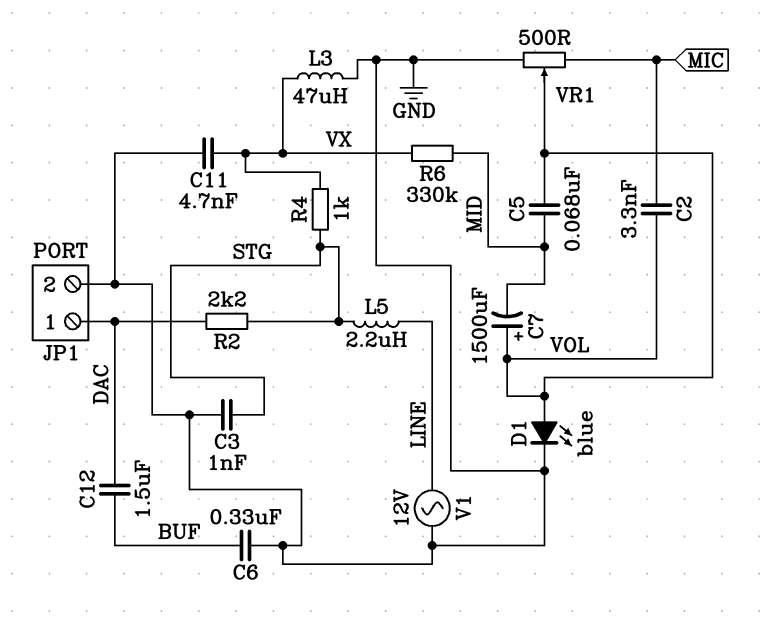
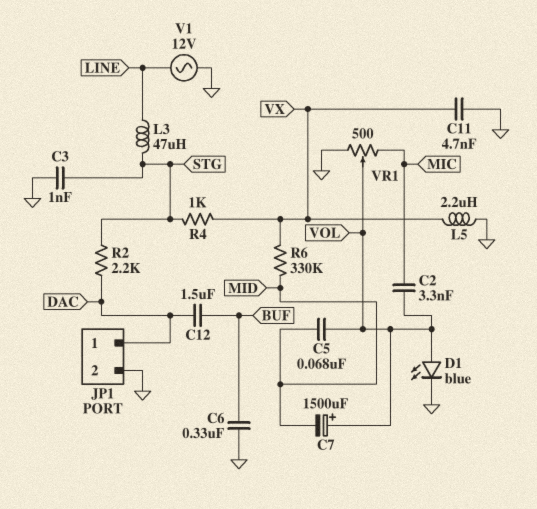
L3: 47uH (GND, VX) -> 47uH (LINE, STG)
L5: 2.2uH (LINE, STG) -> 2.2uH (GND, VX)

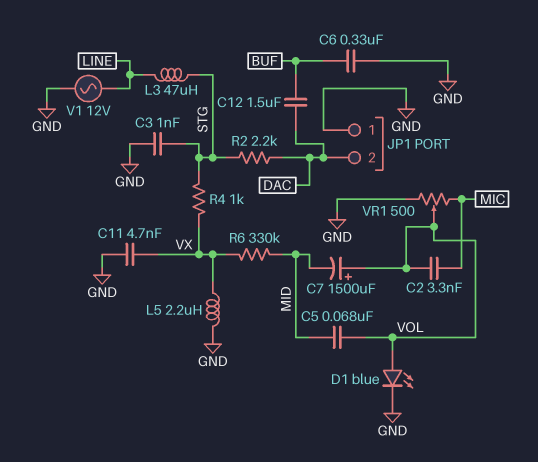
JP1 pin 1: DAC -> GND
JP1 pin 2: GND -> DAC

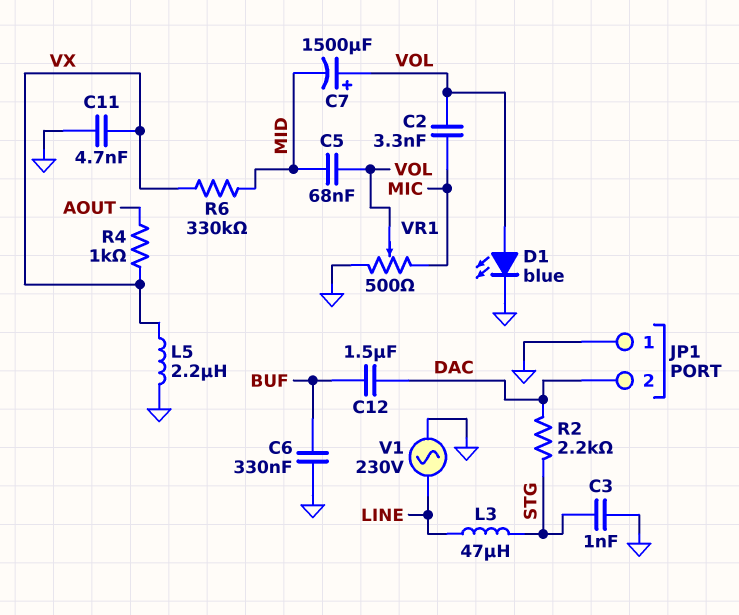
R4: 1k (STG, VX) -> 1k (AOUT, VX)
V1: AC 12V (GND, LINE) -> AC 230V (GND, LINE)

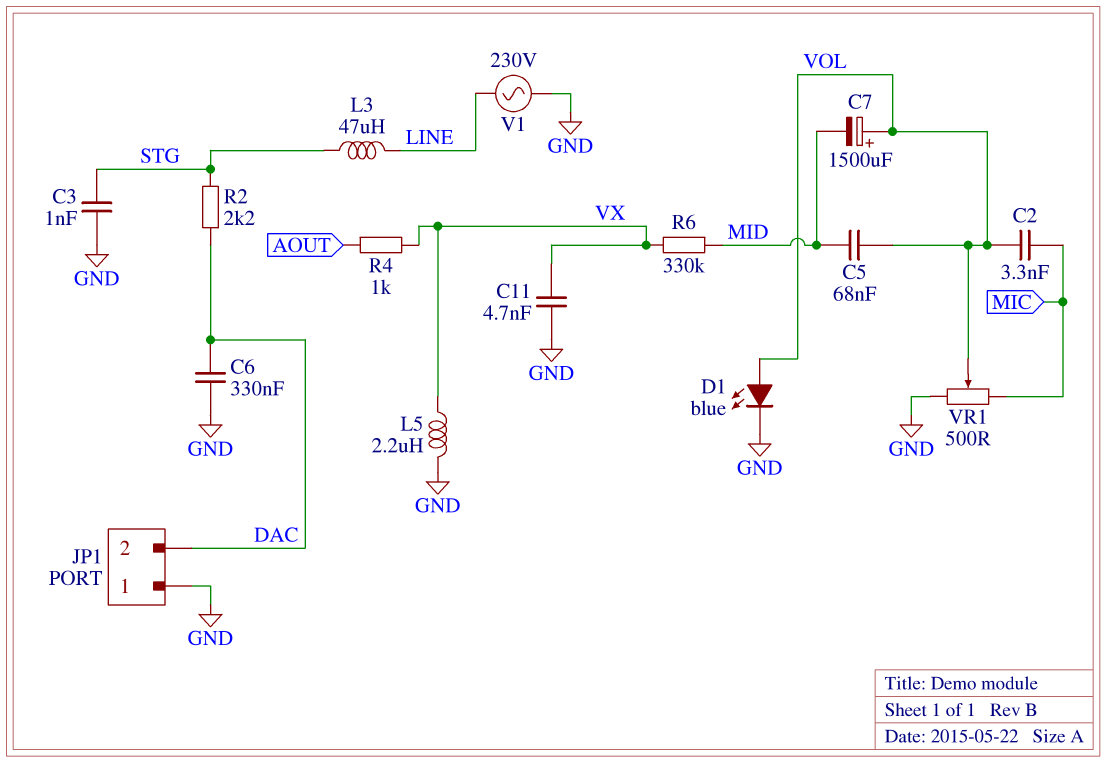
C6: 330nF (BUF, GND) -> 330nF (DAC, GND)
C12: 1.5uF (BUF, DAC) -> none

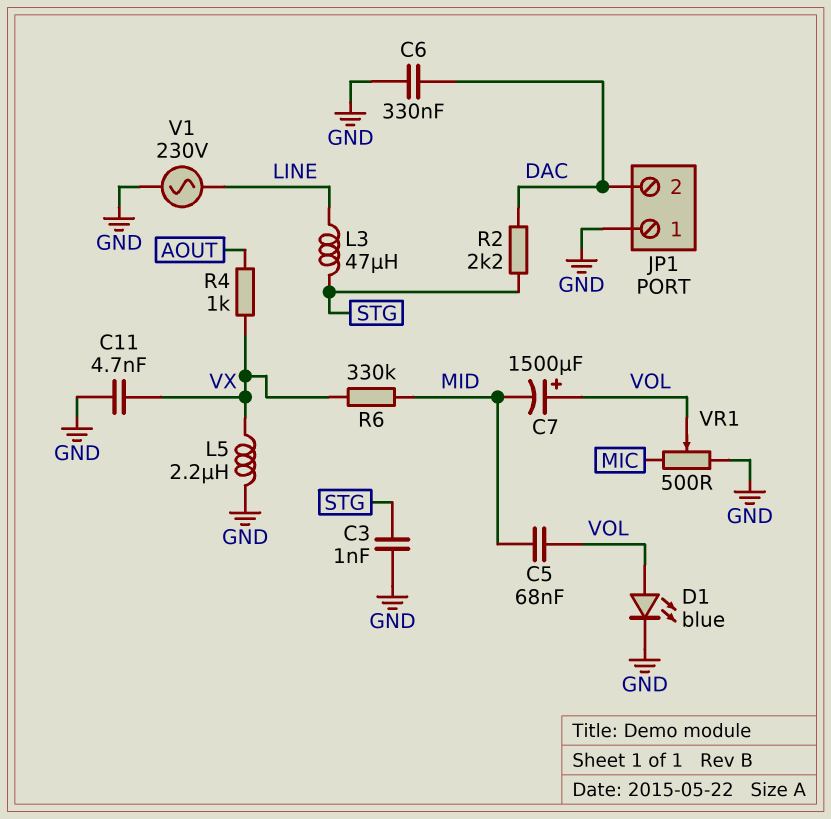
C2: 3.3nF (MIC, VOL) -> none

